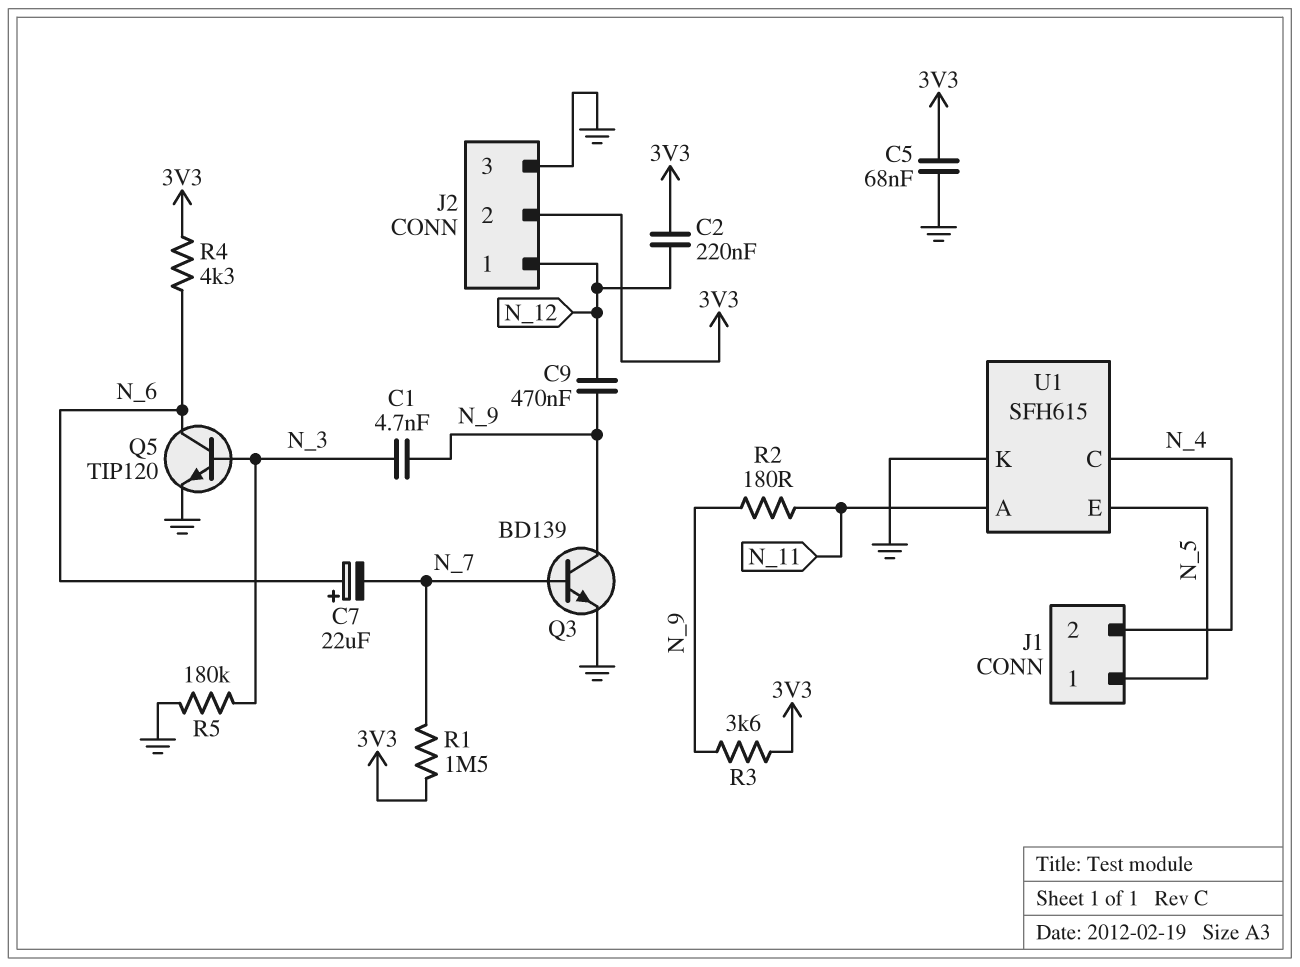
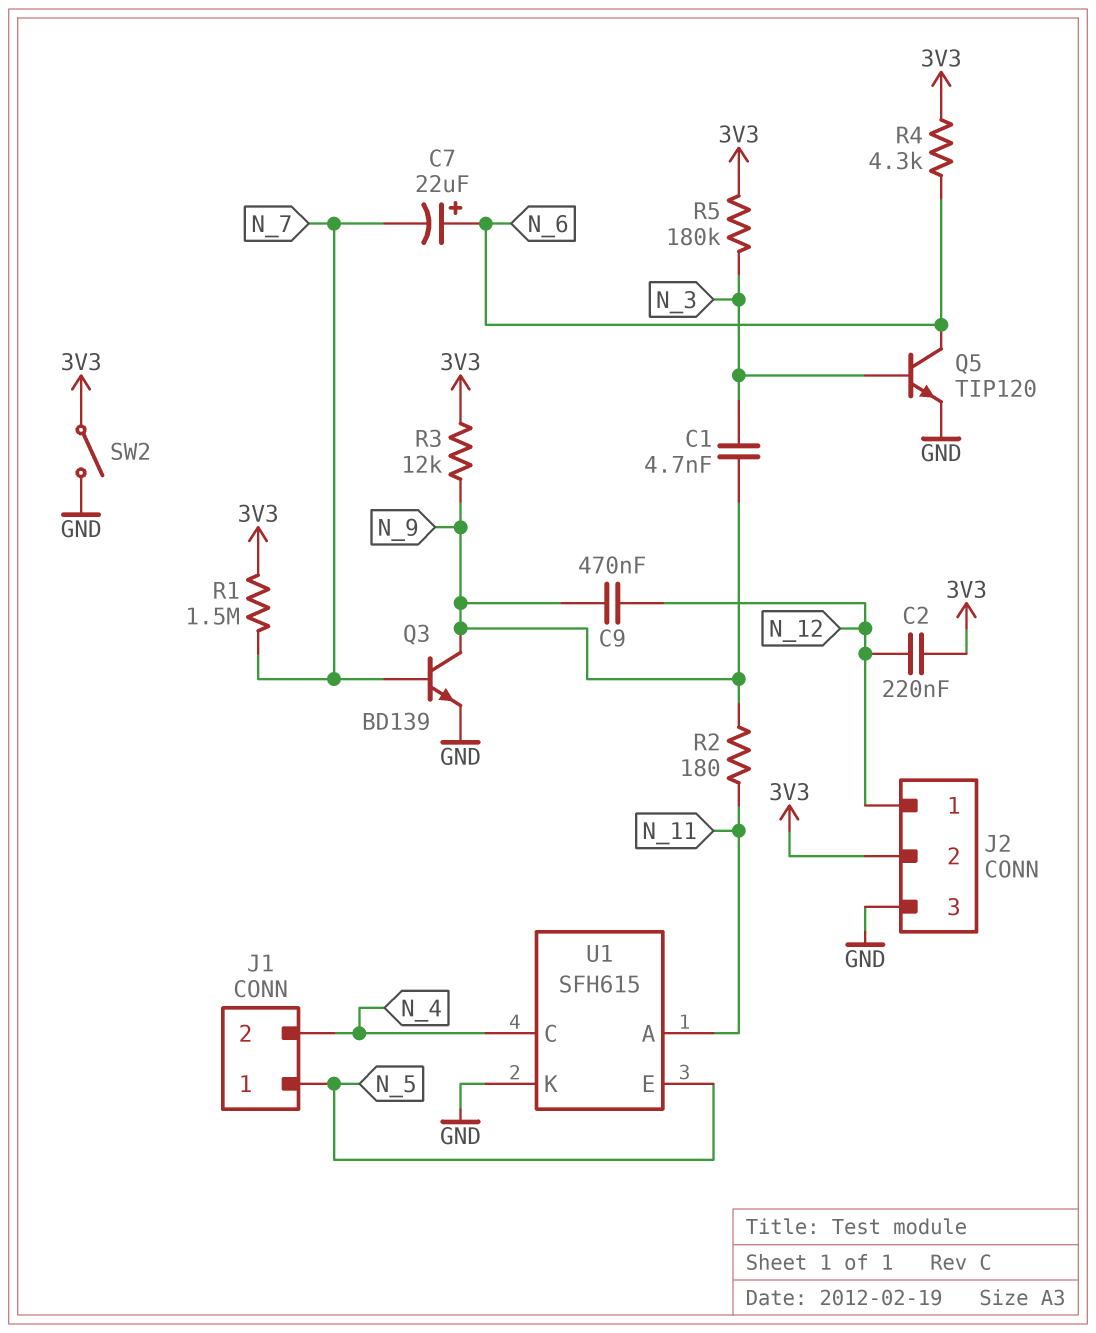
C5: 68nF (3V3, GND) -> none
R3: 3.6k (3V3, N_9) -> 12k (3V3, N_9)
R5: 180k (GND, N_3) -> 180k (3V3, N_3)
SW2: none -> switch (3V3, GND)

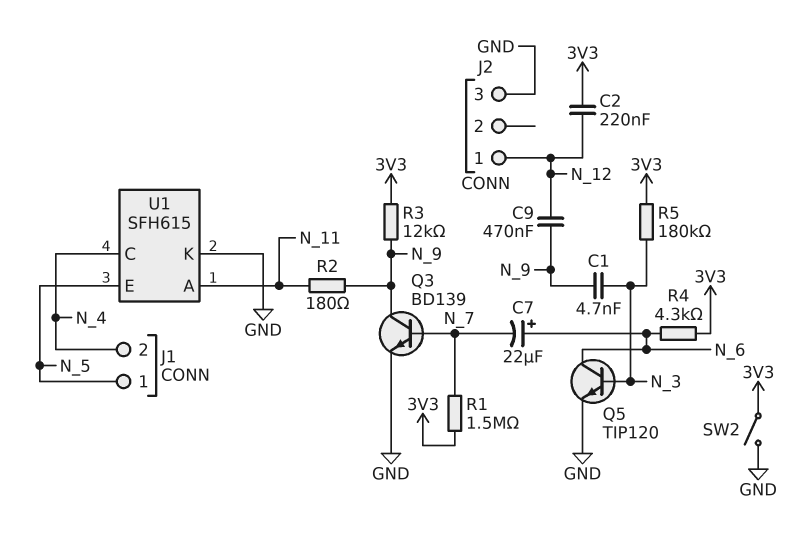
J2 pin 2: 3V3 -> none

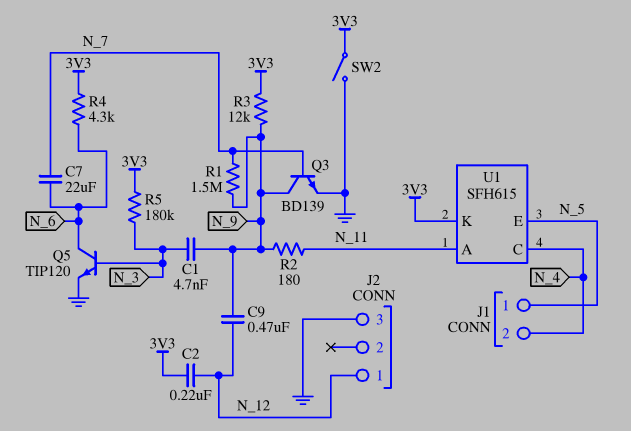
C7: 22uF (plus N_6, minus N_7) -> 22uF (N_6, N_7)
R1: 1.5M (3V3, N_7) -> 1.5M (N_7, N_9)
U1 pin K: GND -> 3V3

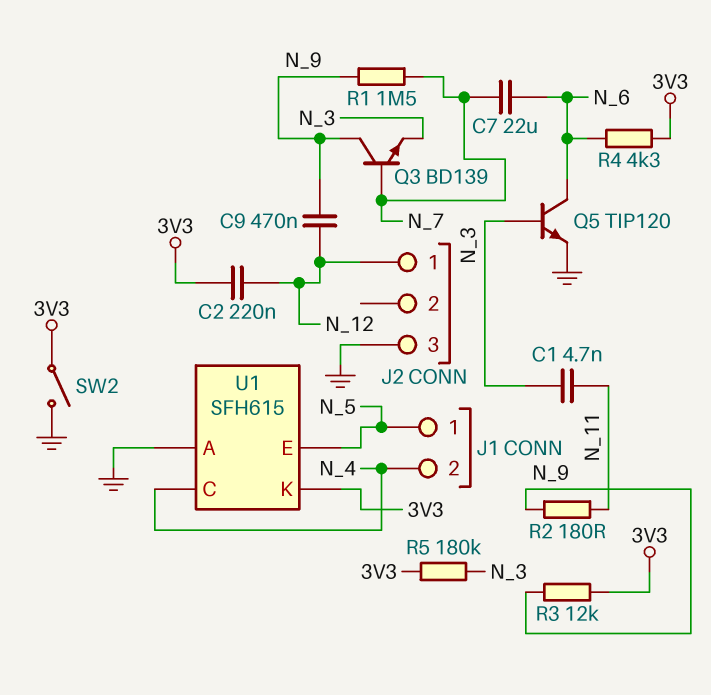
C1: 4.7nF (N_3, N_9) -> 4.7nF (N_3, N_11)
Q3: NPN BD139 (B N_7, C N_9, E GND) -> NPN BD139 (B N_7, C N_9, E N_3)
U1 pin A: N_11 -> GND

